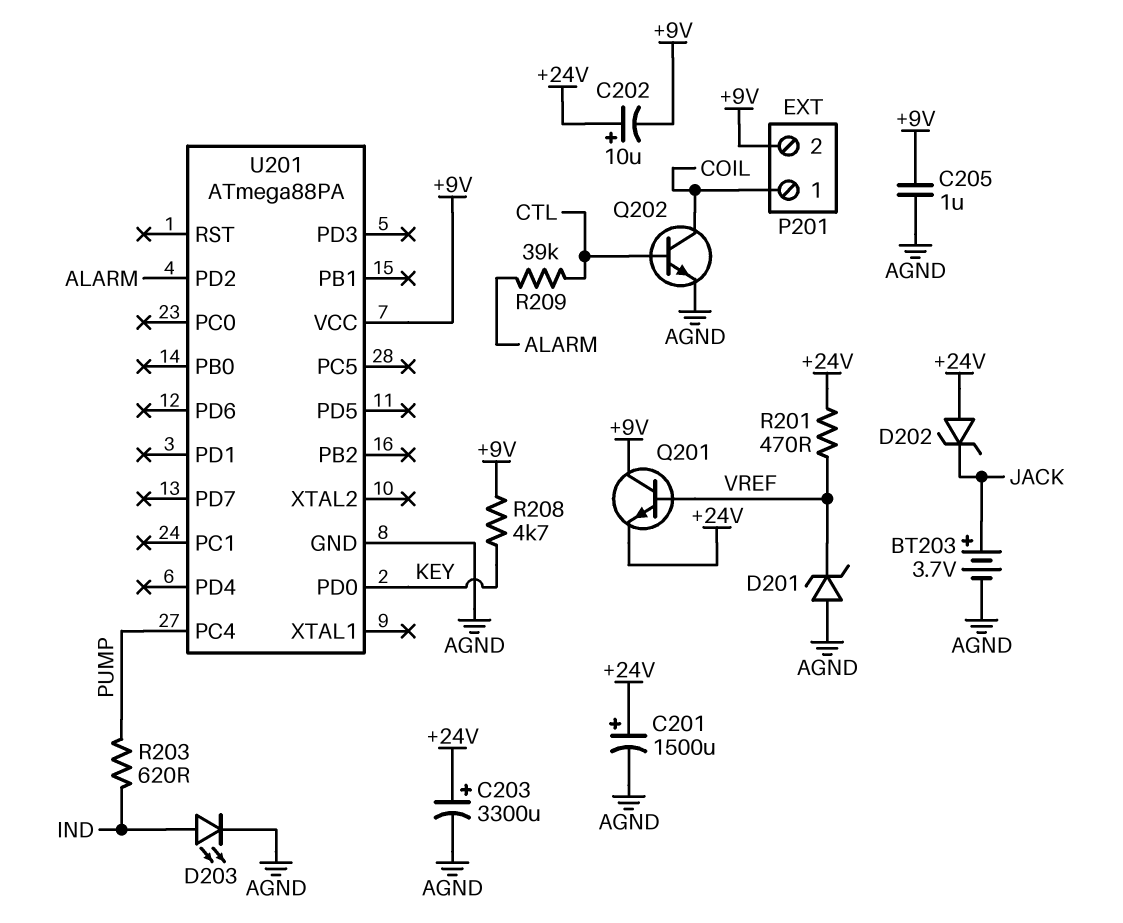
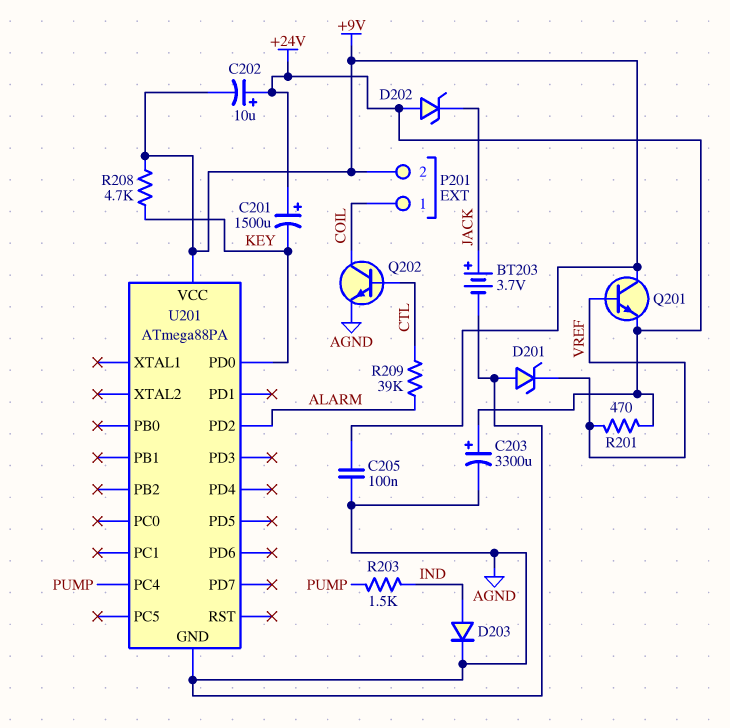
C201: 1500uF (plus +24V, minus AGND) -> 1500uF (plus +24V, minus KEY)
C205: 1uF (+9V, AGND) -> 100nF (+9V, AGND)
D203: LED (A IND, K AGND) -> diode (A IND, K AGND)
R203: 620 (IND, PUMP) -> 1.5k (IND, PUMP)

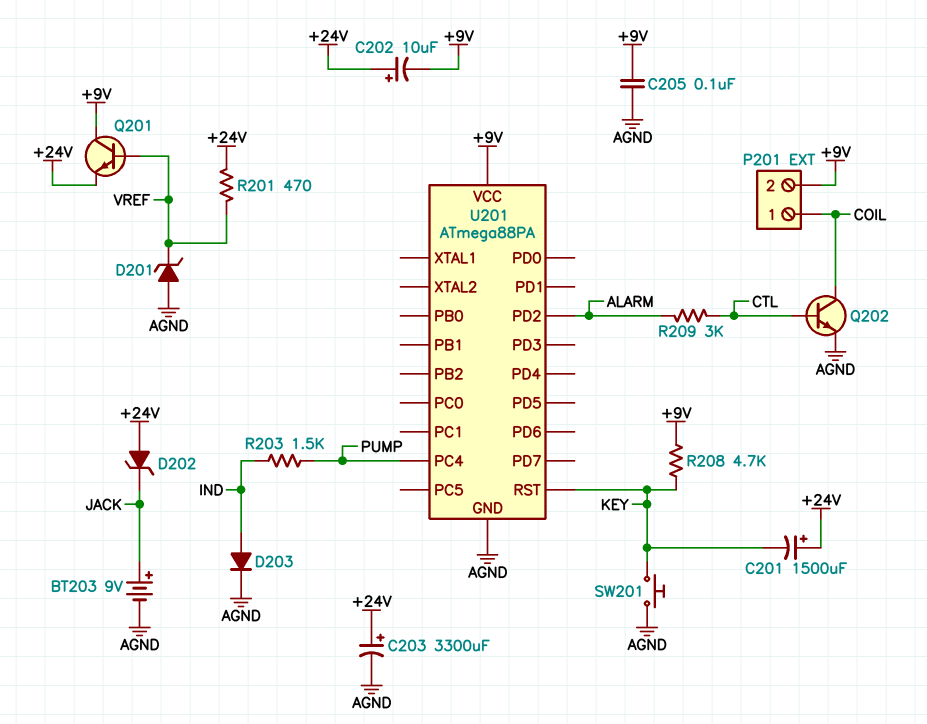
BT203: 3.7V (plus JACK, minus AGND) -> 9V (plus JACK, minus AGND)
R209: 39k (ALARM, CTL) -> 3k (ALARM, CTL)
SW201: none -> button (AGND, KEY)
U201 pin PD0: KEY -> none
U201 pin RST: none -> KEY

